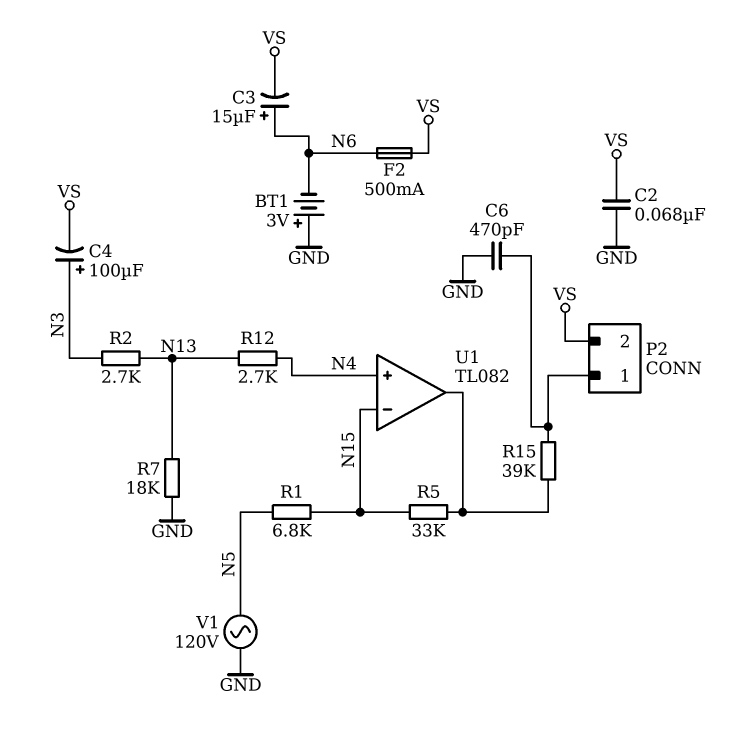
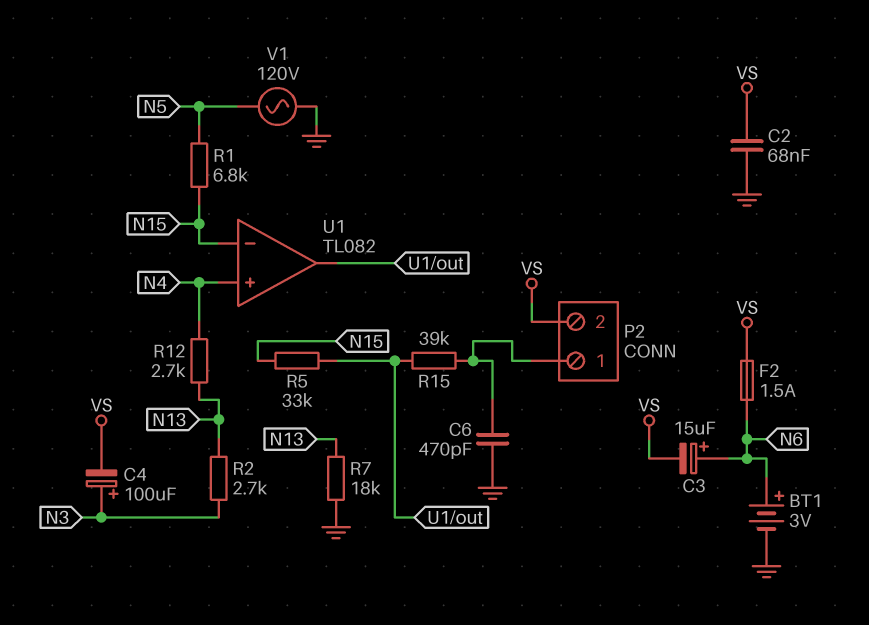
BT1: 3V (plus GND, minus N6) -> 3V (plus N6, minus GND)
F2: 500mA (N6, VS) -> 1.5A (N6, VS)

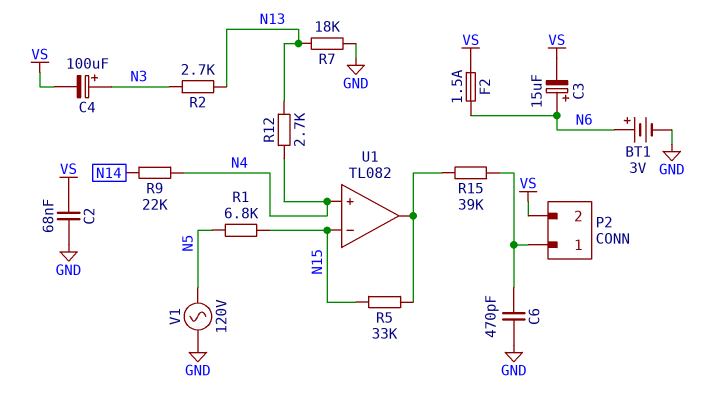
R9: none -> 22k (N4, N14)

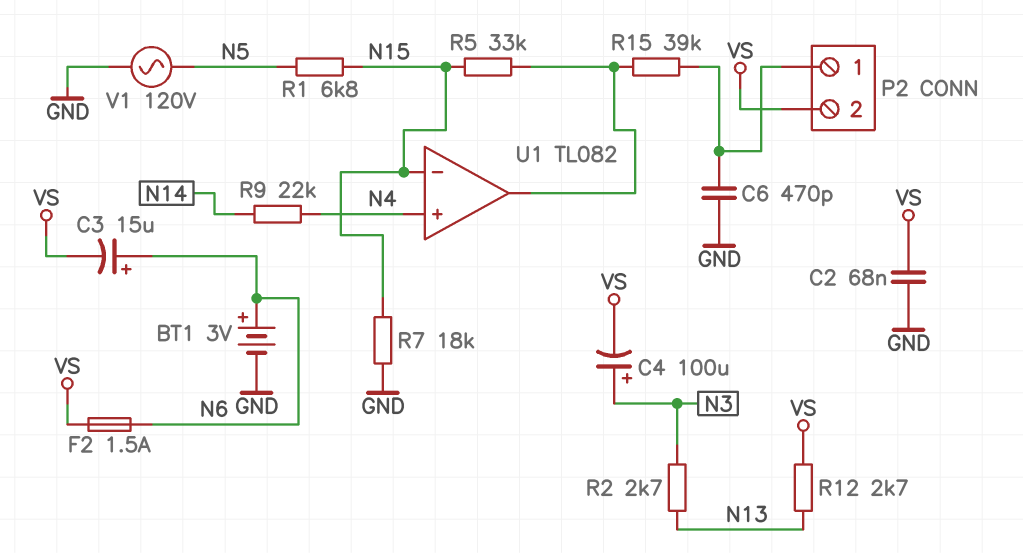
R7: 18k (GND, N13) -> 18k (GND, N15)
R12: 2.7k (N4, N13) -> 2.7k (N13, VS)

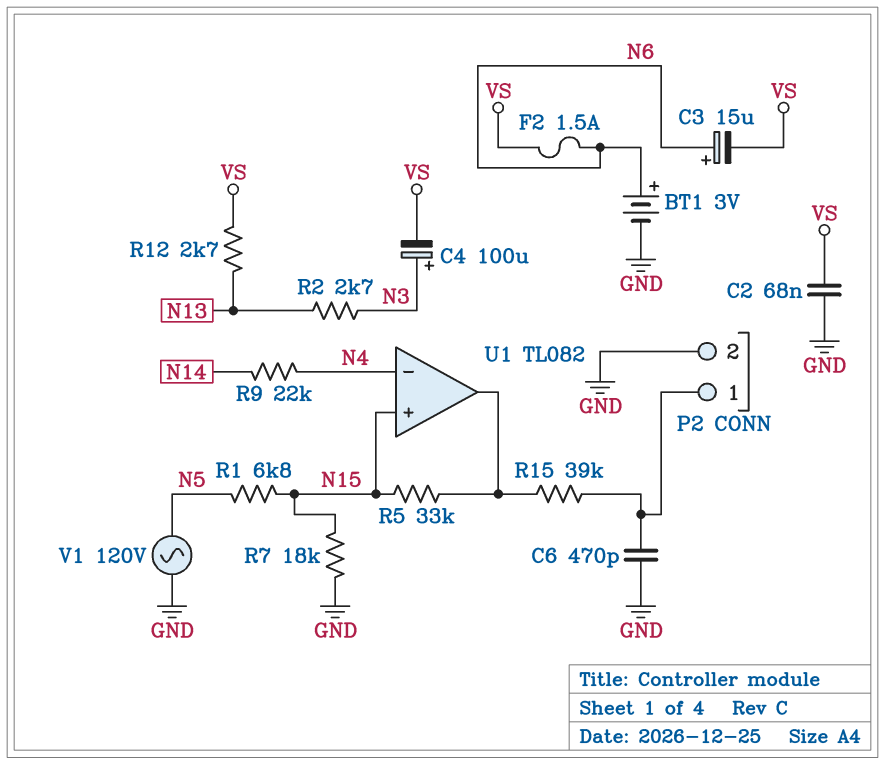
P2 pin 2: VS -> GND
U1 pin in+: N4 -> N15
U1 pin in-: N15 -> N4

